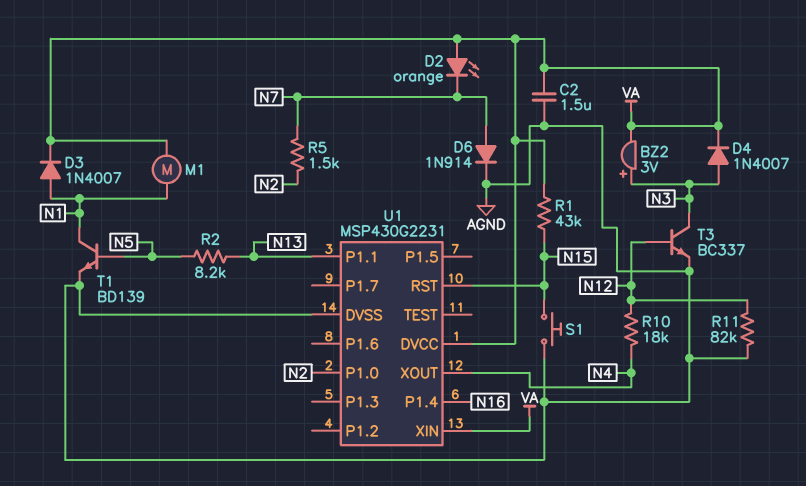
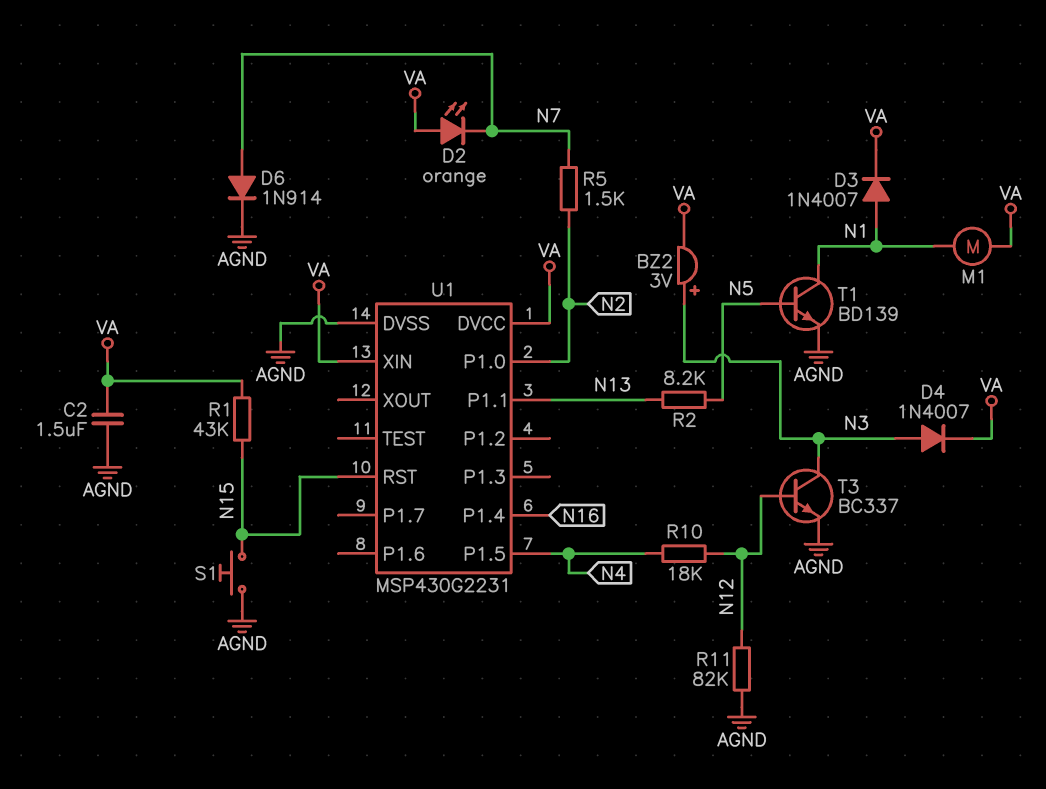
U1 pin P1.5: none -> N4
U1 pin XOUT: N4 -> none

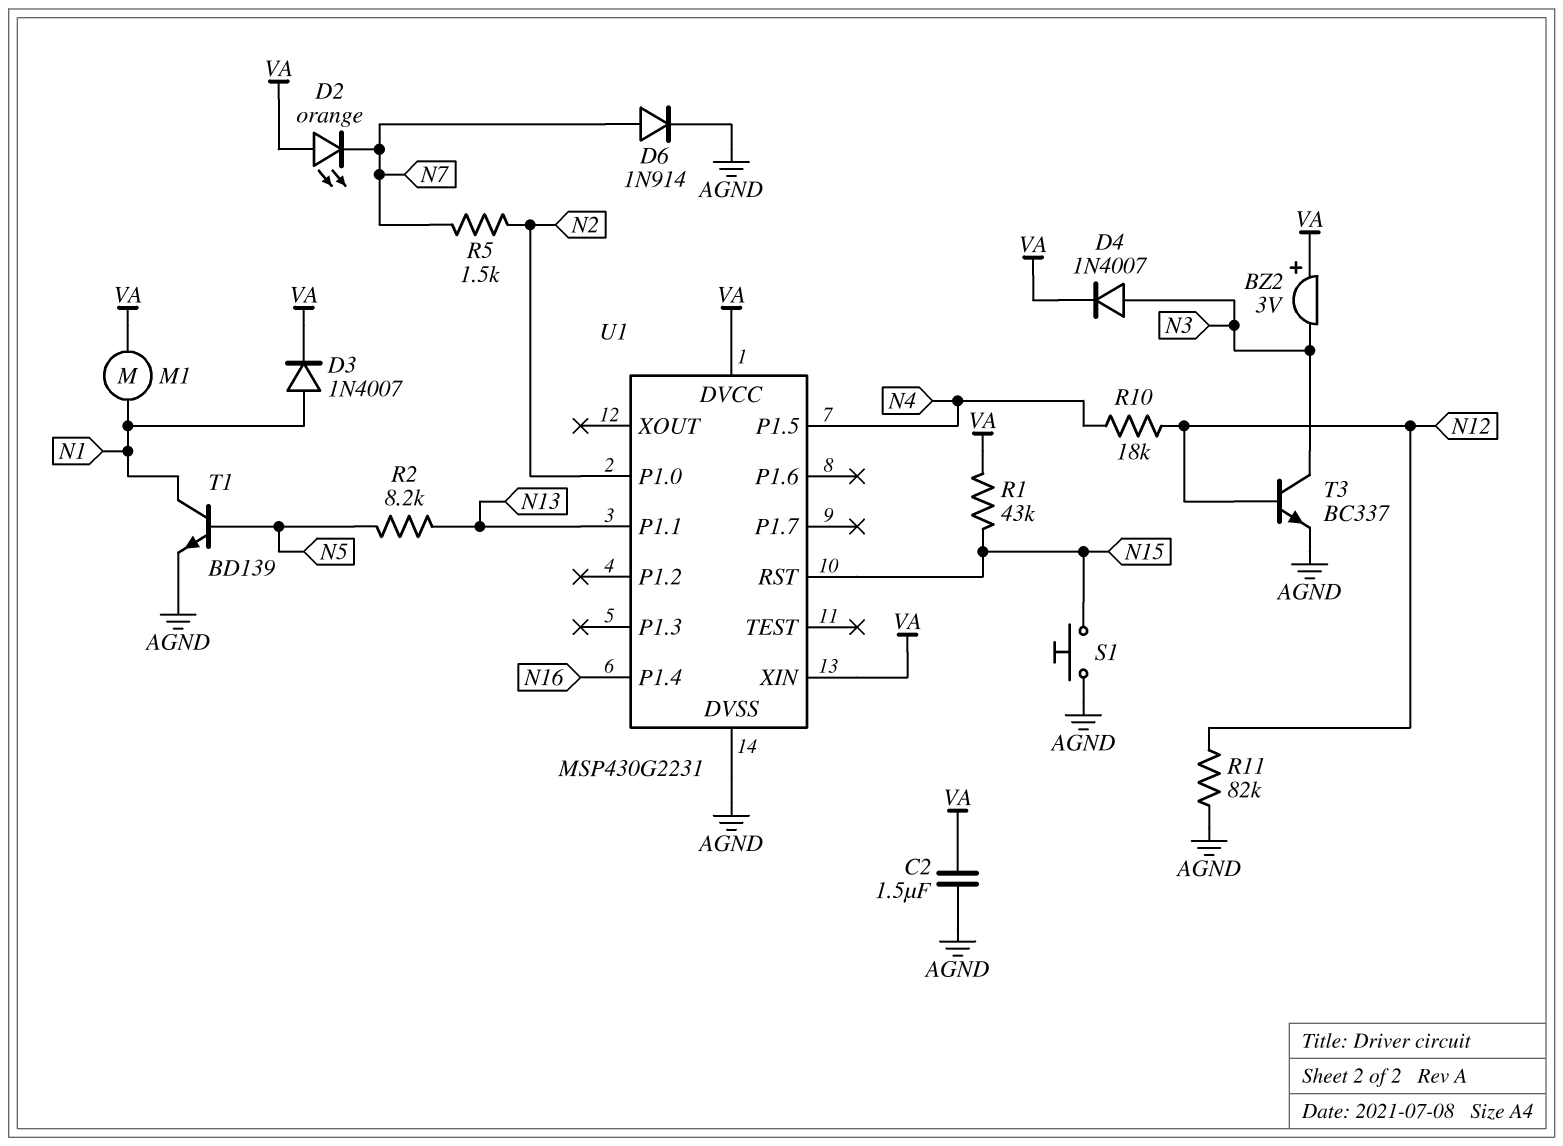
BZ2: buzzer 3V (plus N3, minus VA) -> buzzer 3V (plus VA, minus N3)

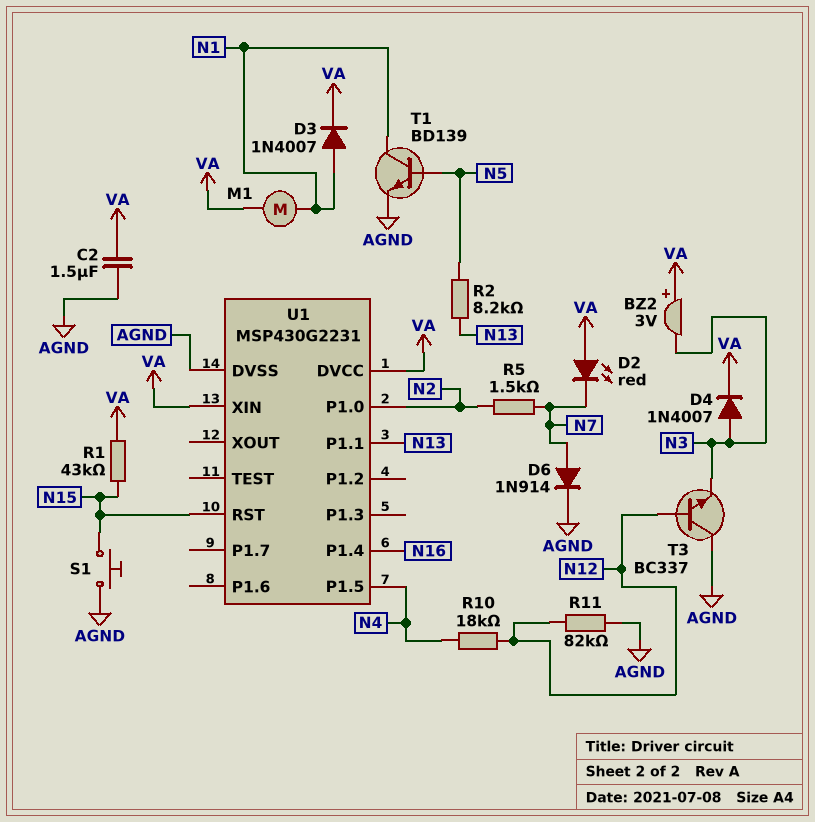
D2: LED orange (A VA, K N7) -> LED red (A VA, K N7)
T3: NPN BC337 (B N12, C N3, E AGND) -> NPN BC337 (B N12, C AGND, E N3)

